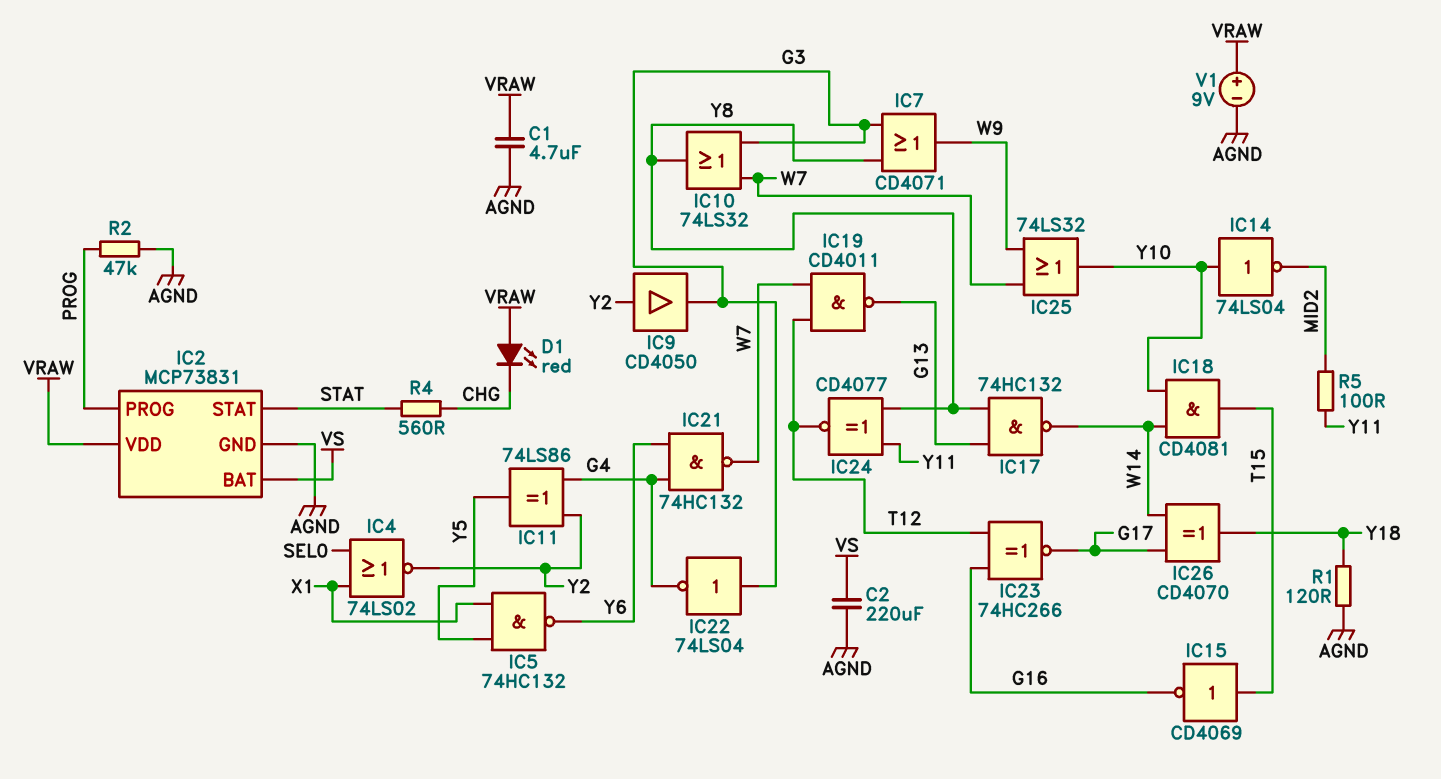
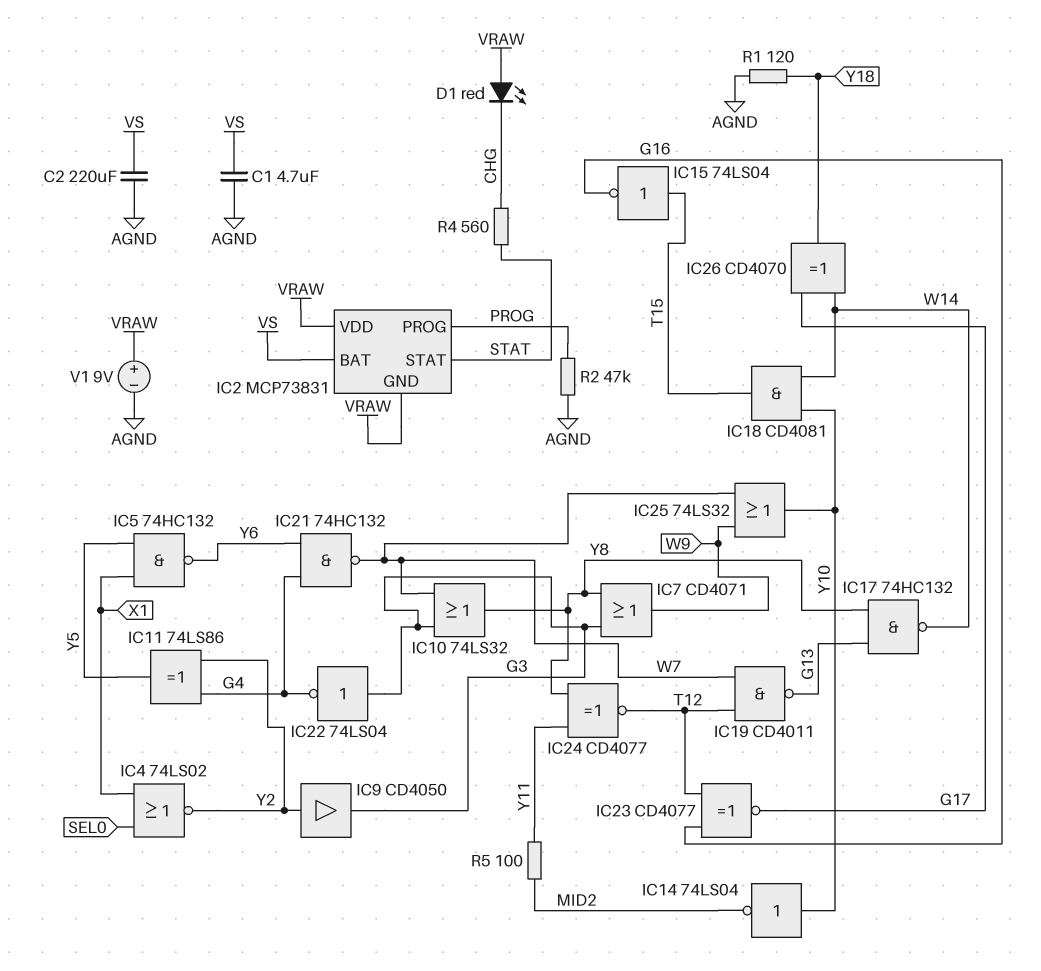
C1: 4.7uF (AGND, VRAW) -> 4.7uF (AGND, VS)
IC2 pin GND: AGND -> VRAW
IC15: NOT CD4069 (in T15, out G16) -> NOT 74LS04 (in T15, out G16)
IC23: XNOR 74HC266 (in G16, in T12, out G17) -> XNOR CD4077 (in G16, in T12, out G17)

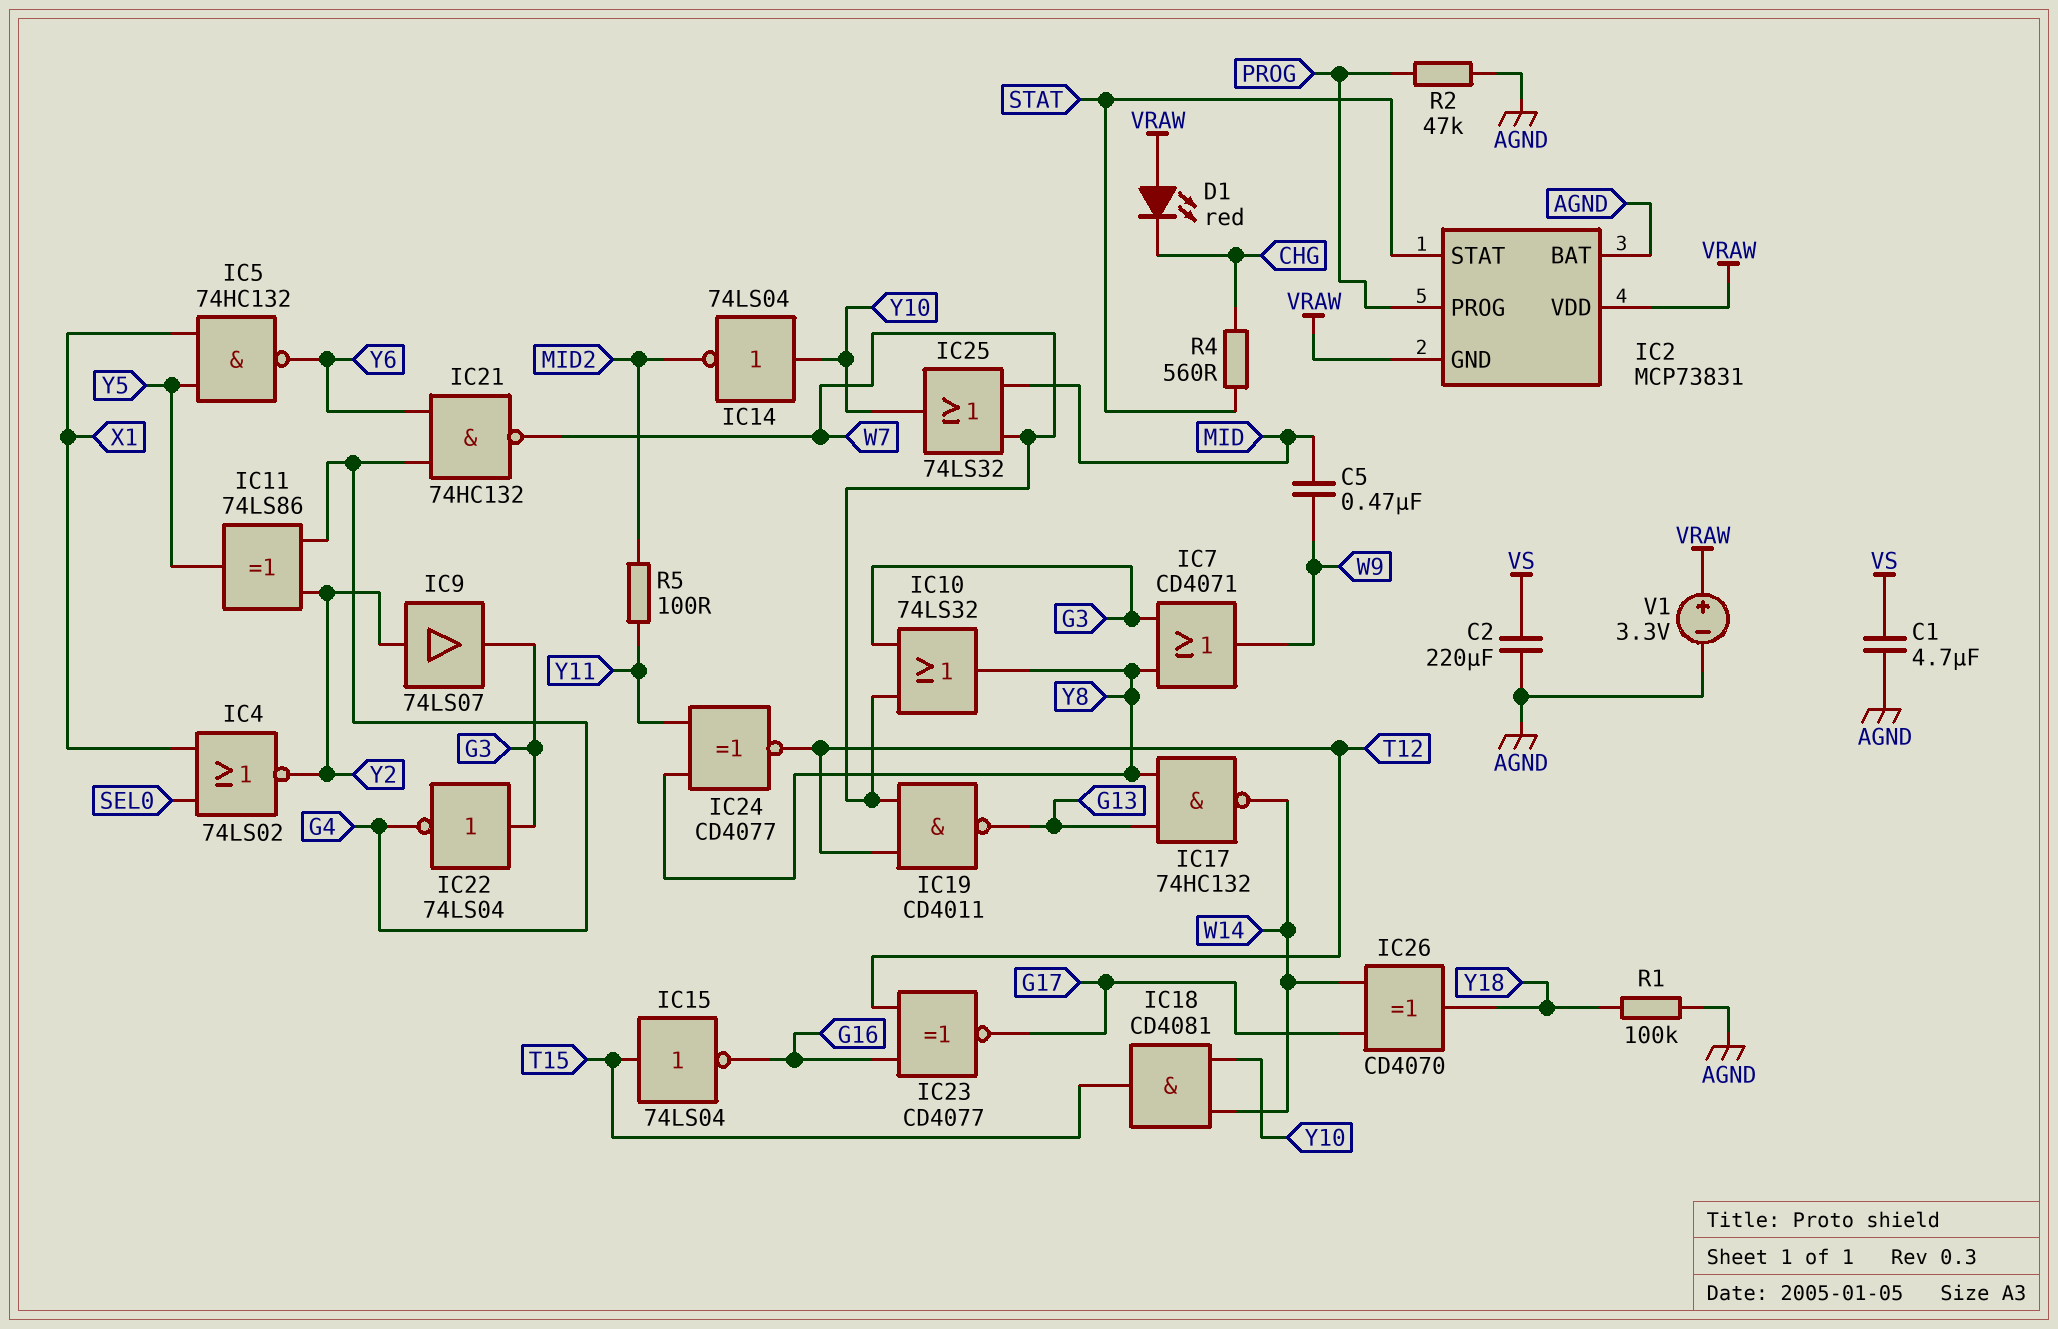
C5: none -> 470nF (MID, W9)
IC2 pin BAT: VS -> AGND
IC9: buffer CD4050 (in Y2, out G3) -> buffer 74LS07 (in Y2, out G3)
IC25: OR 74LS32 (in W7, in W9, out Y10) -> OR 74LS32 (in MID, in W7, out Y10)
R1: 120 (AGND, Y18) -> 100k (AGND, Y18)
V1: 9V (plus VRAW, minus AGND) -> 3.3V (plus VRAW, minus AGND)

